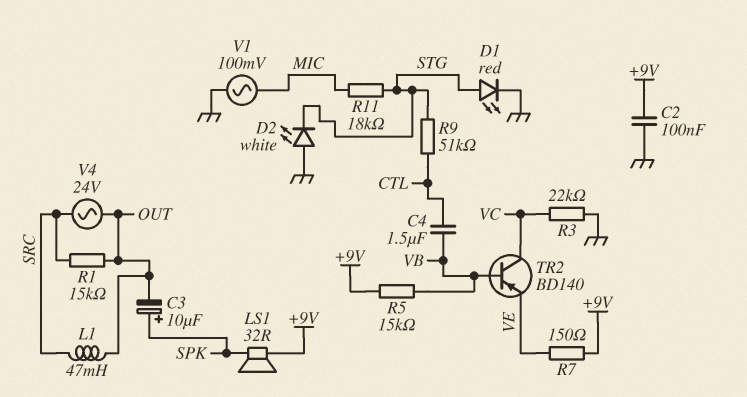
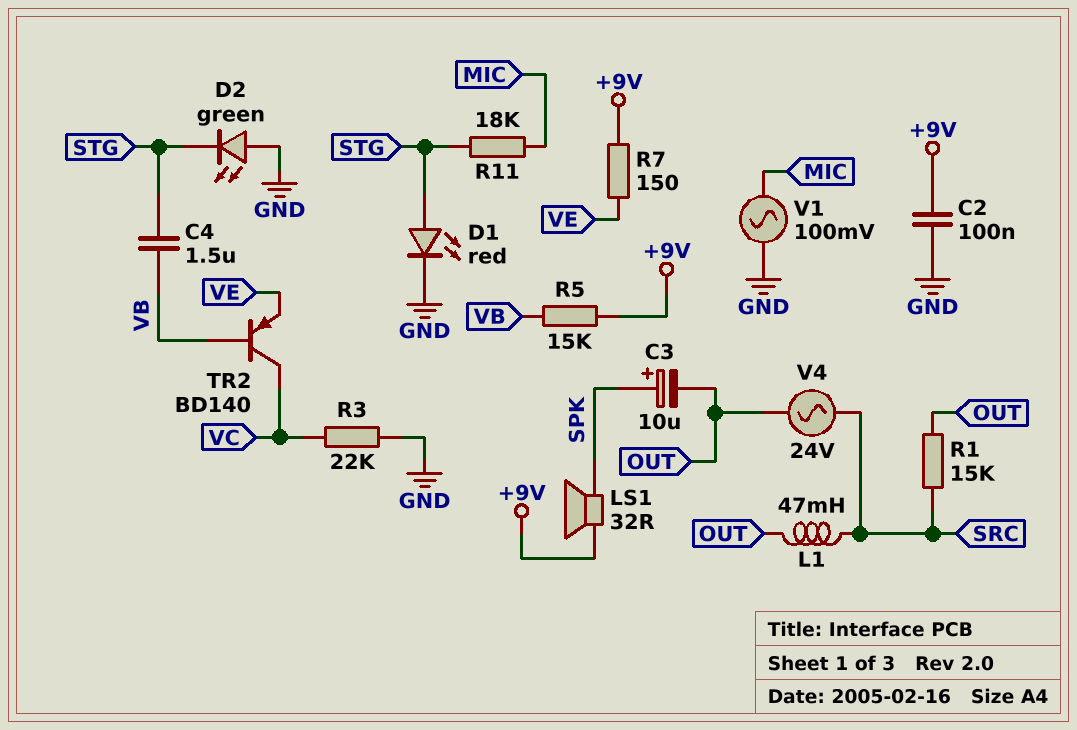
C4: 1.5uF (CTL, VB) -> 1.5uF (STG, VB)
D2: LED white (A GND, K STG) -> LED green (A GND, K STG)
R9: 51k (CTL, STG) -> none

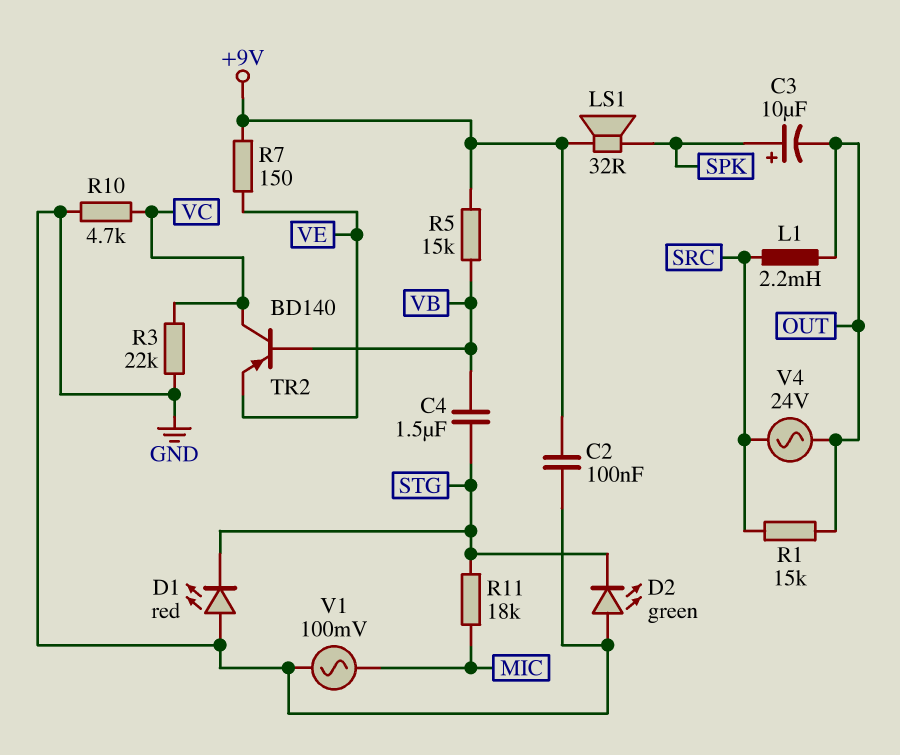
D1: LED red (A STG, K GND) -> LED red (A GND, K STG)
L1: 47mH (OUT, SRC) -> 2.2mH (OUT, SRC)
R10: none -> 4.7k (GND, VC)

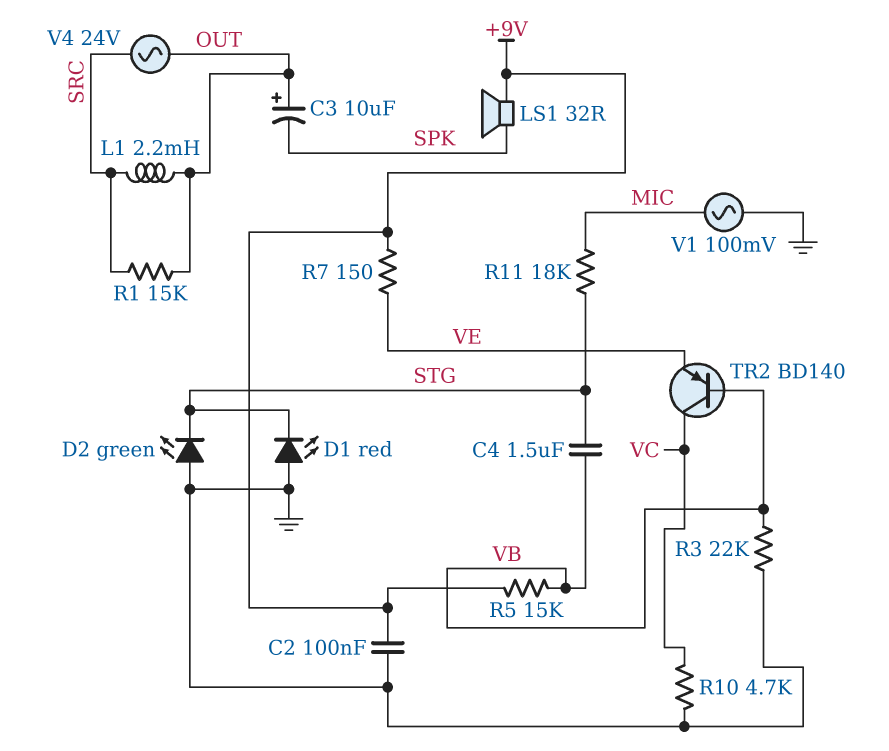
C3: 10uF (plus SPK, minus OUT) -> 10uF (plus OUT, minus SPK)
R3: 22k (GND, VC) -> 22k (GND, VB)

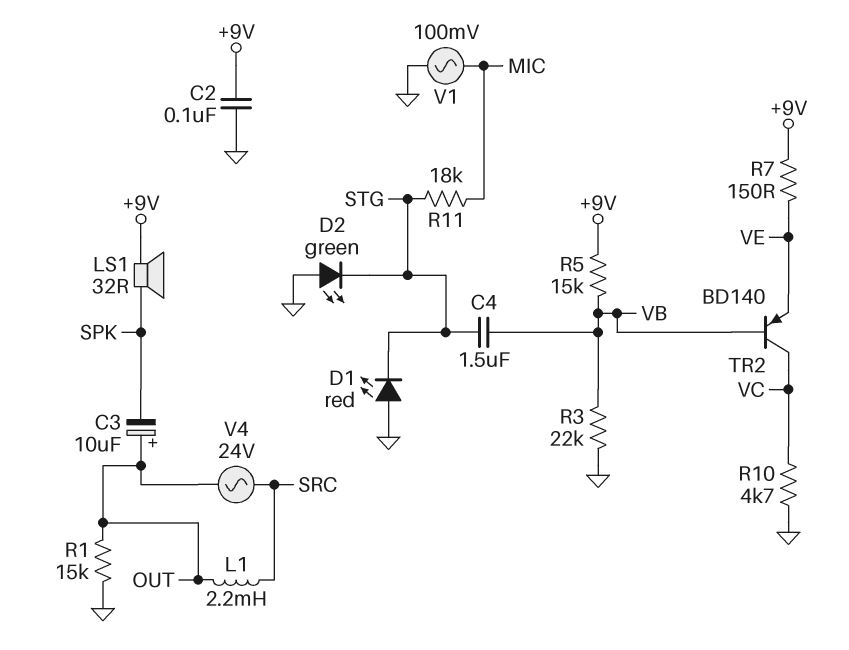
R1: 15k (OUT, SRC) -> 15k (GND, OUT)

